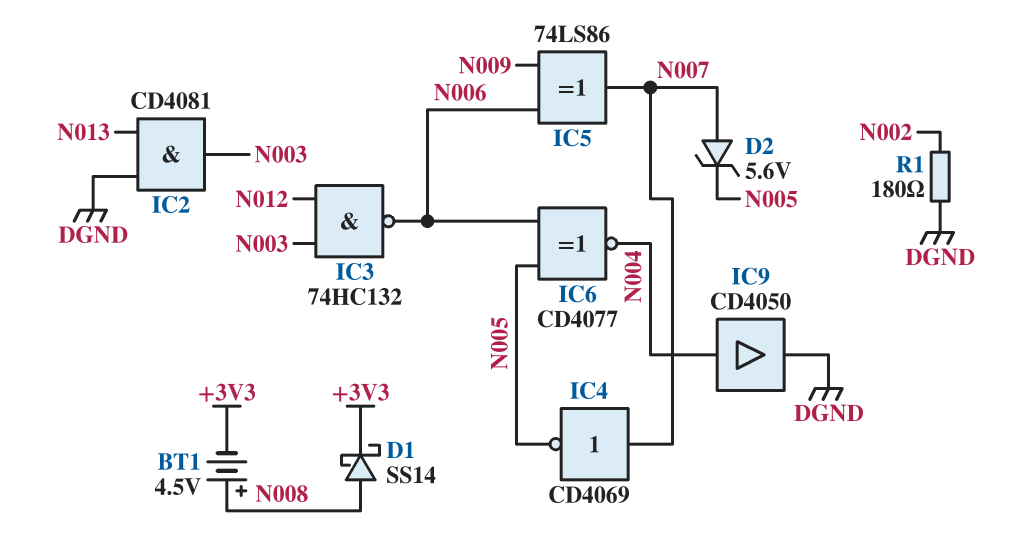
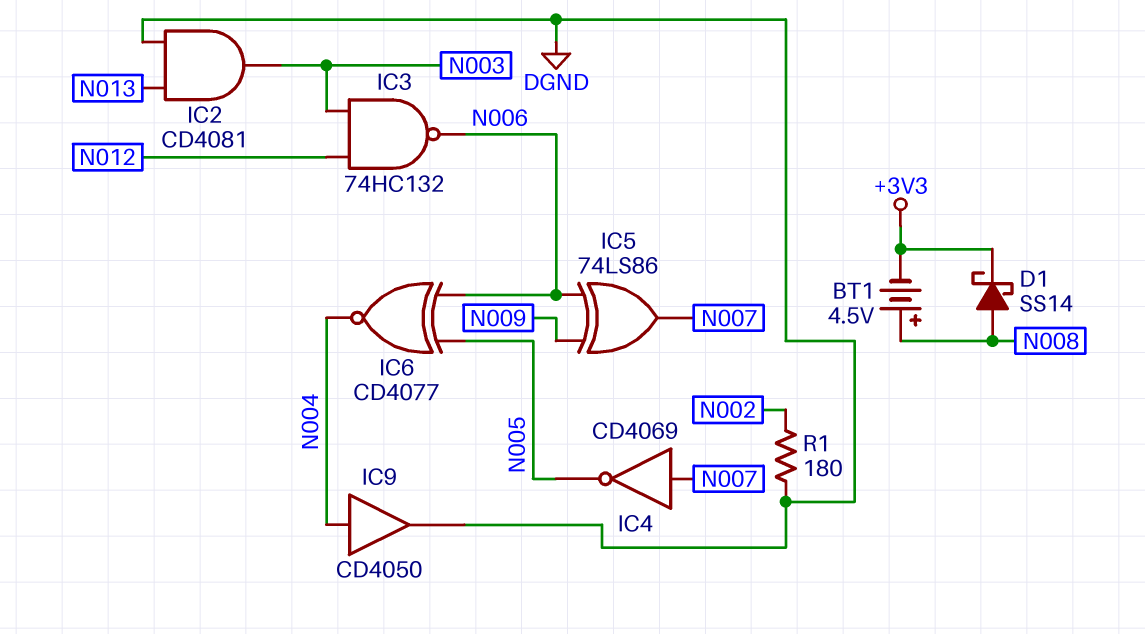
D2: zener 5.6V (A N007, K N005) -> none

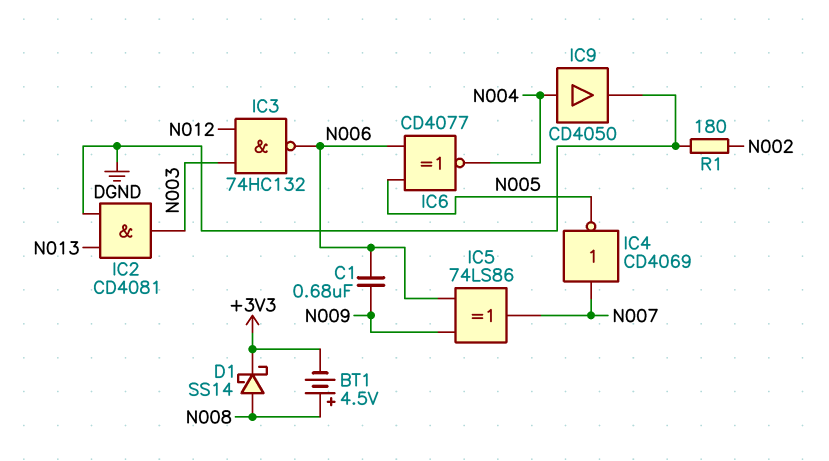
C1: none -> 680nF (N006, N009)

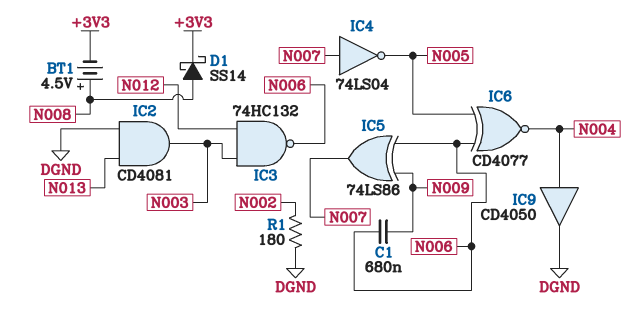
IC4: NOT CD4069 (in N007, out N005) -> NOT 74LS04 (in N007, out N005)

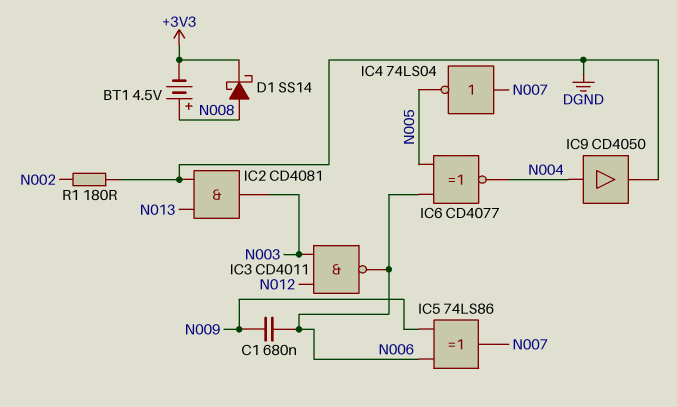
IC3: NAND 74HC132 (in N003, in N012, out N006) -> NAND CD4011 (in N003, in N012, out N006)

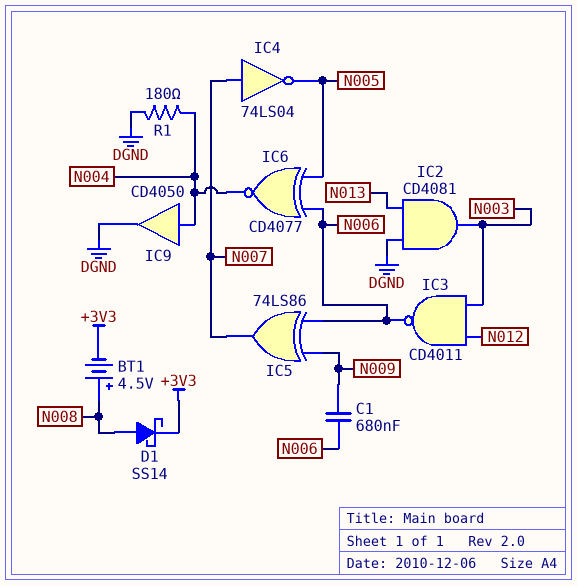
R1: 180 (DGND, N002) -> 180 (DGND, N004)

